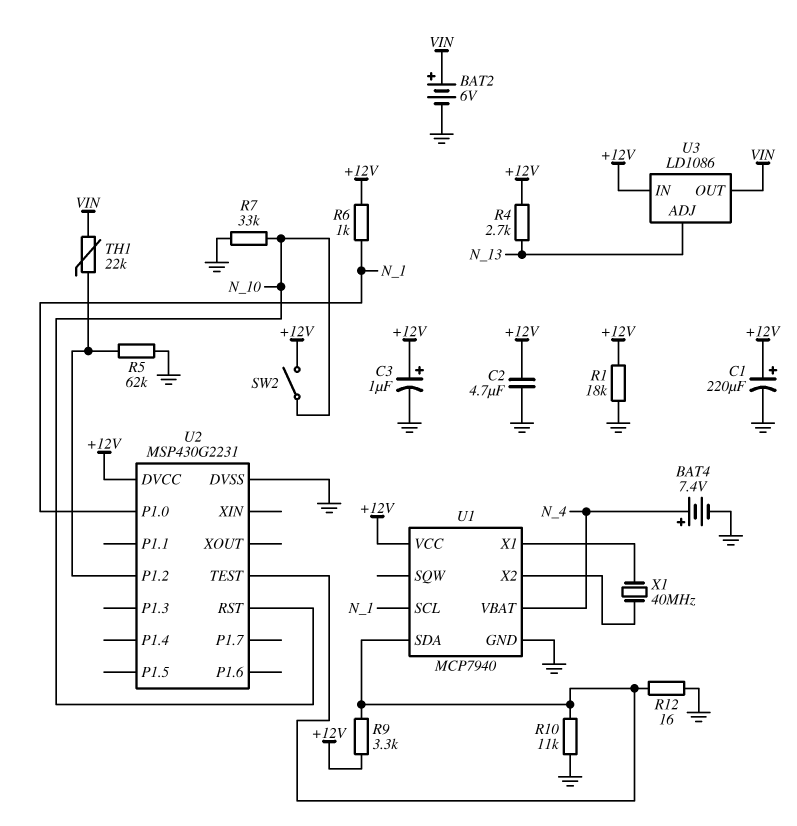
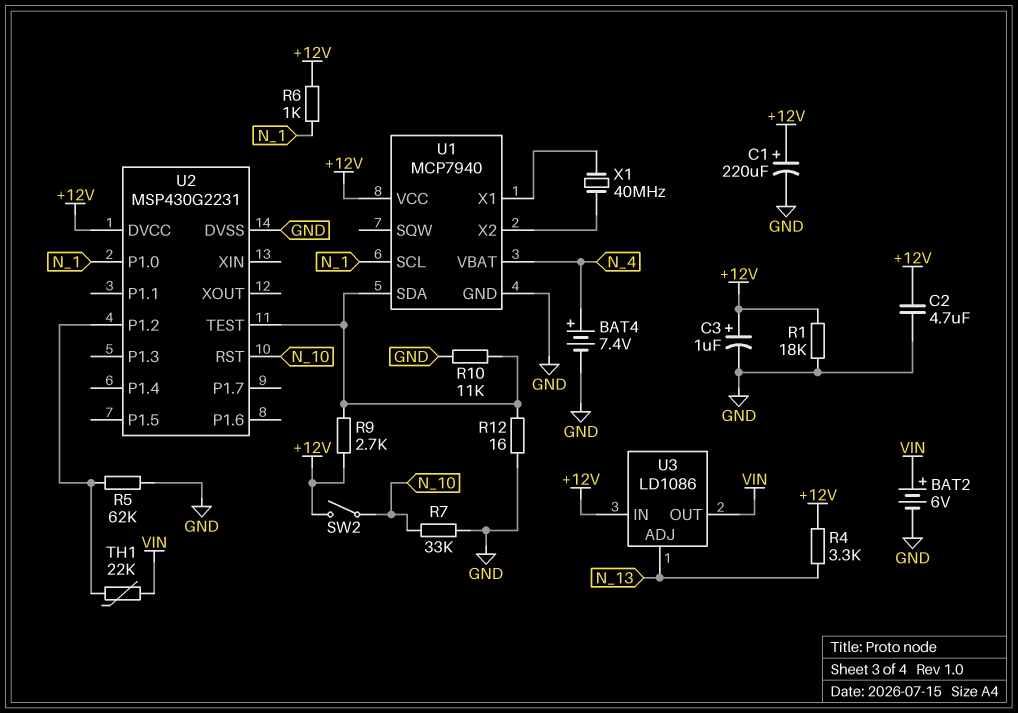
R4: 2.7k (+12V, N_13) -> 3.3k (+12V, N_13)
R9: 3.3k (+12V, U1/SDA) -> 2.7k (+12V, U1/SDA)

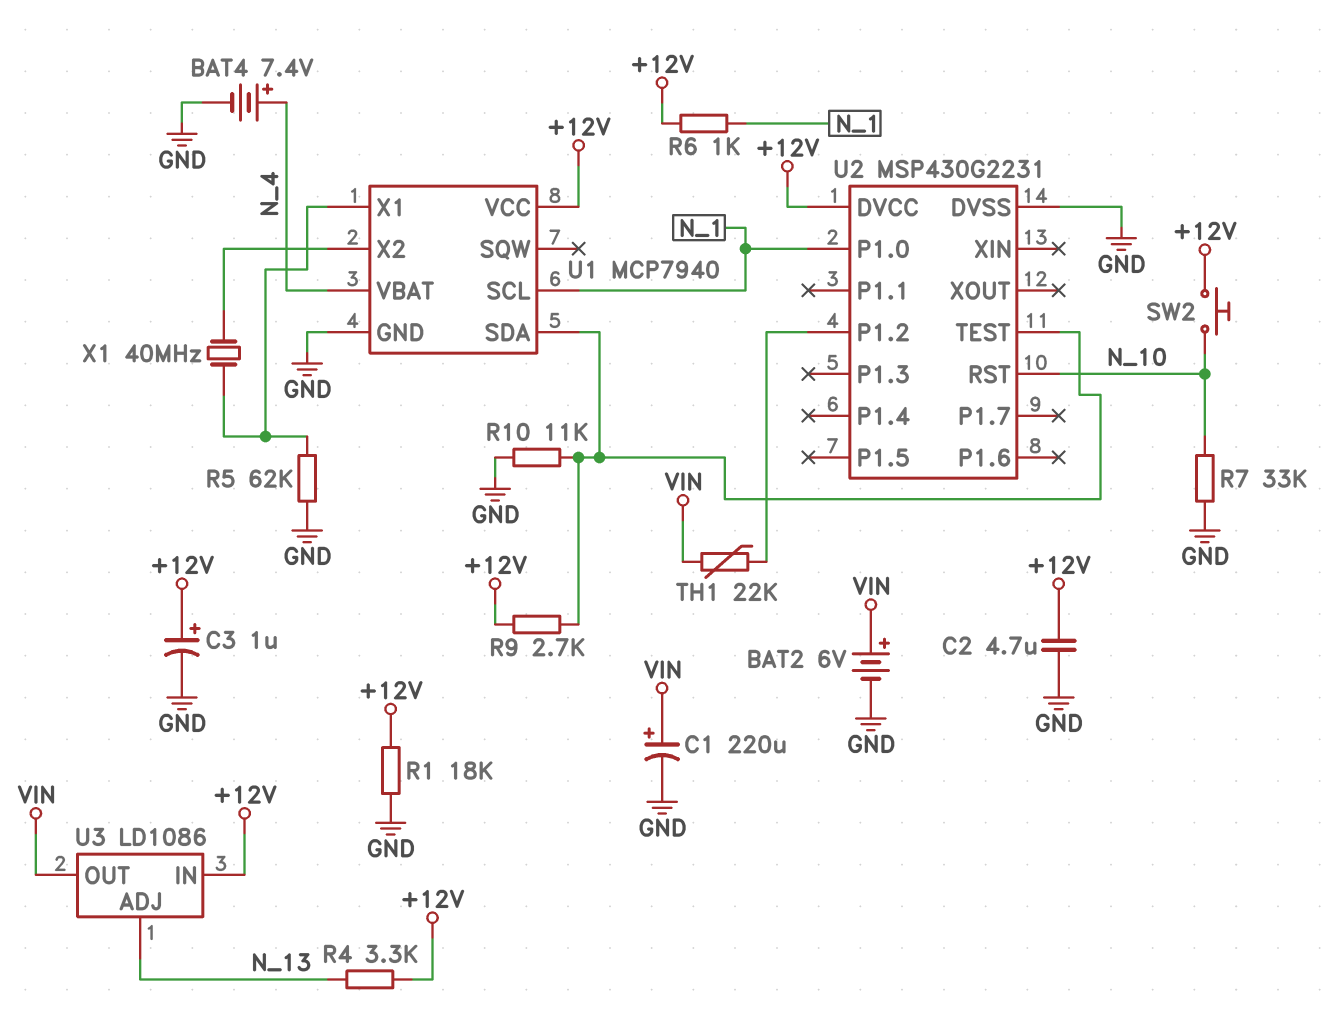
C1: 220uF (plus +12V, minus GND) -> 220uF (plus VIN, minus GND)
R5: 62k (GND, U2/P1.2) -> 62k (GND, U1/X1)
R12: 16 (GND, U1/SDA) -> none
SW2: switch (+12V, N_10) -> button (+12V, N_10)

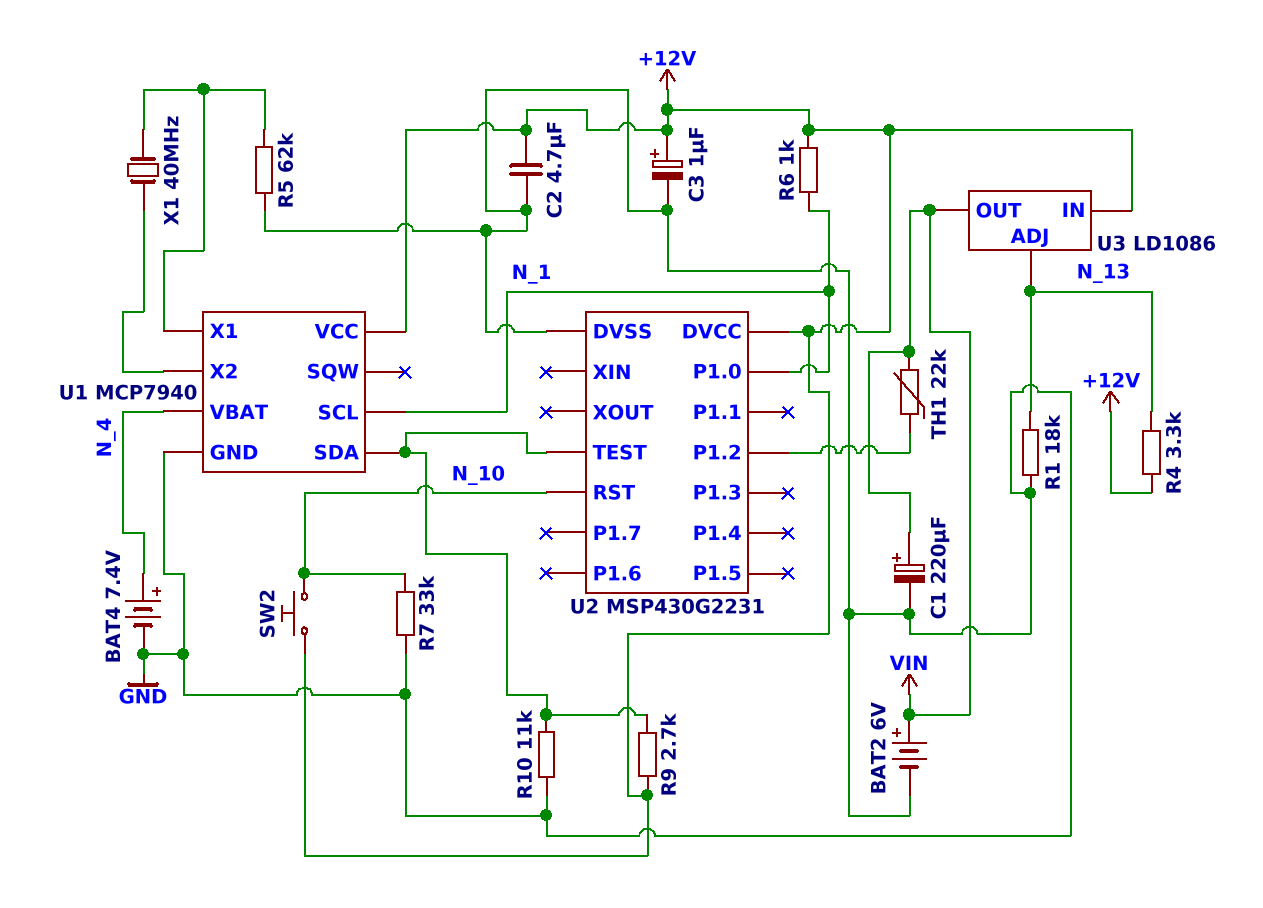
R1: 18k (+12V, GND) -> 18k (GND, N_13)

